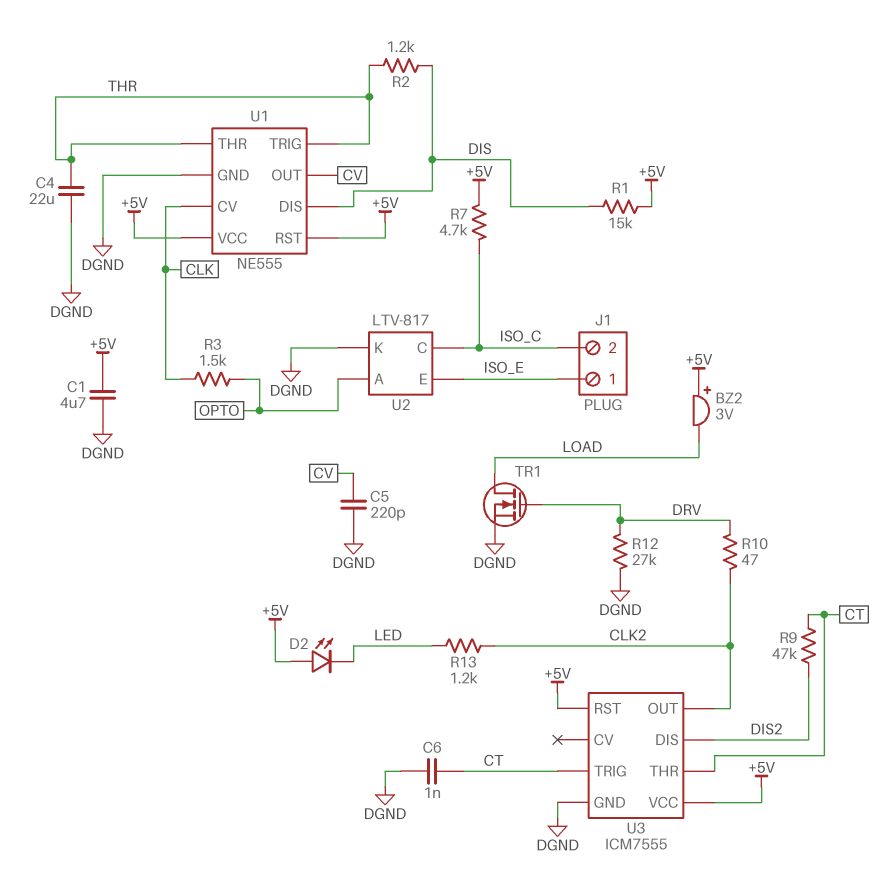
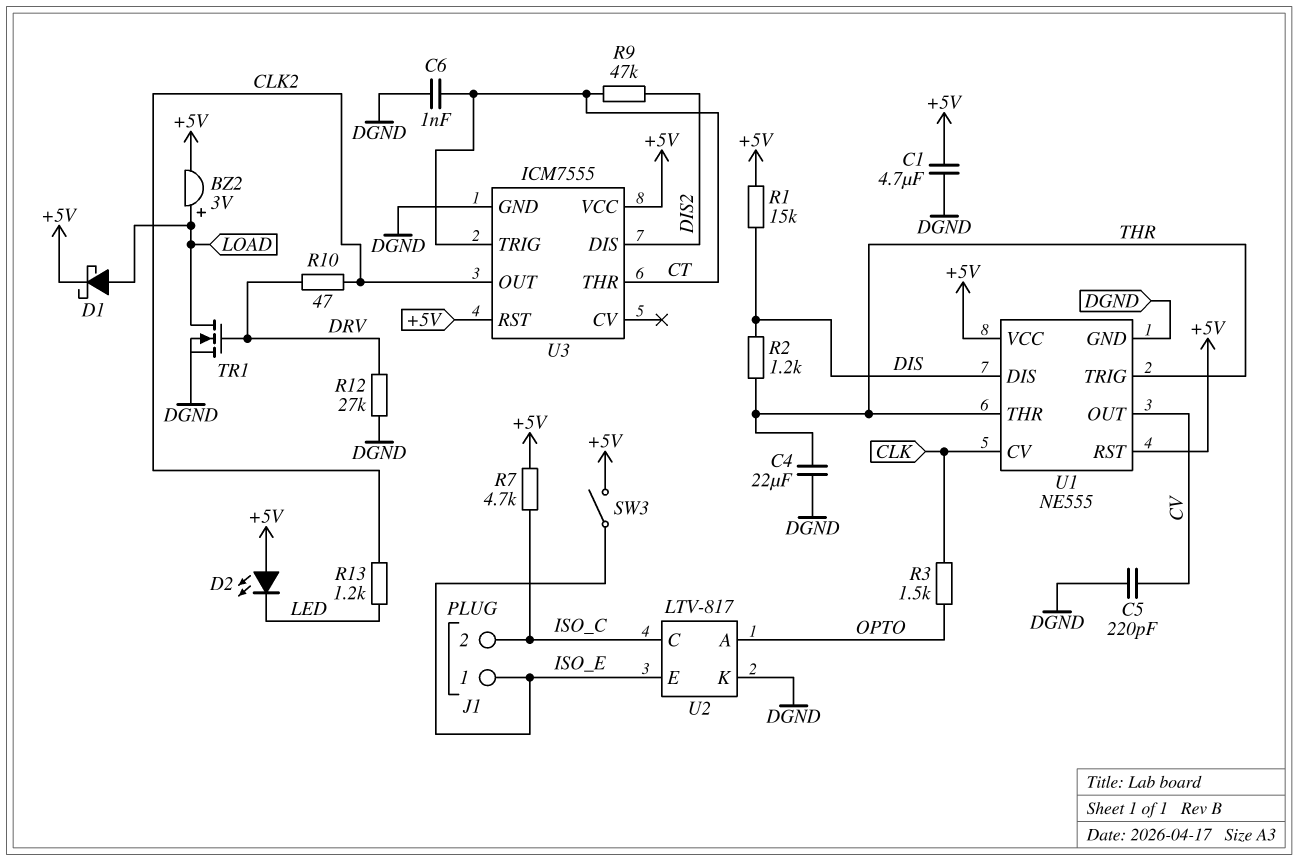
BZ2: buzzer 3V (plus +5V, minus LOAD) -> buzzer 3V (plus LOAD, minus +5V)
D1: none -> schottky (A LOAD, K +5V)
SW3: none -> switch (+5V, ISO_E)

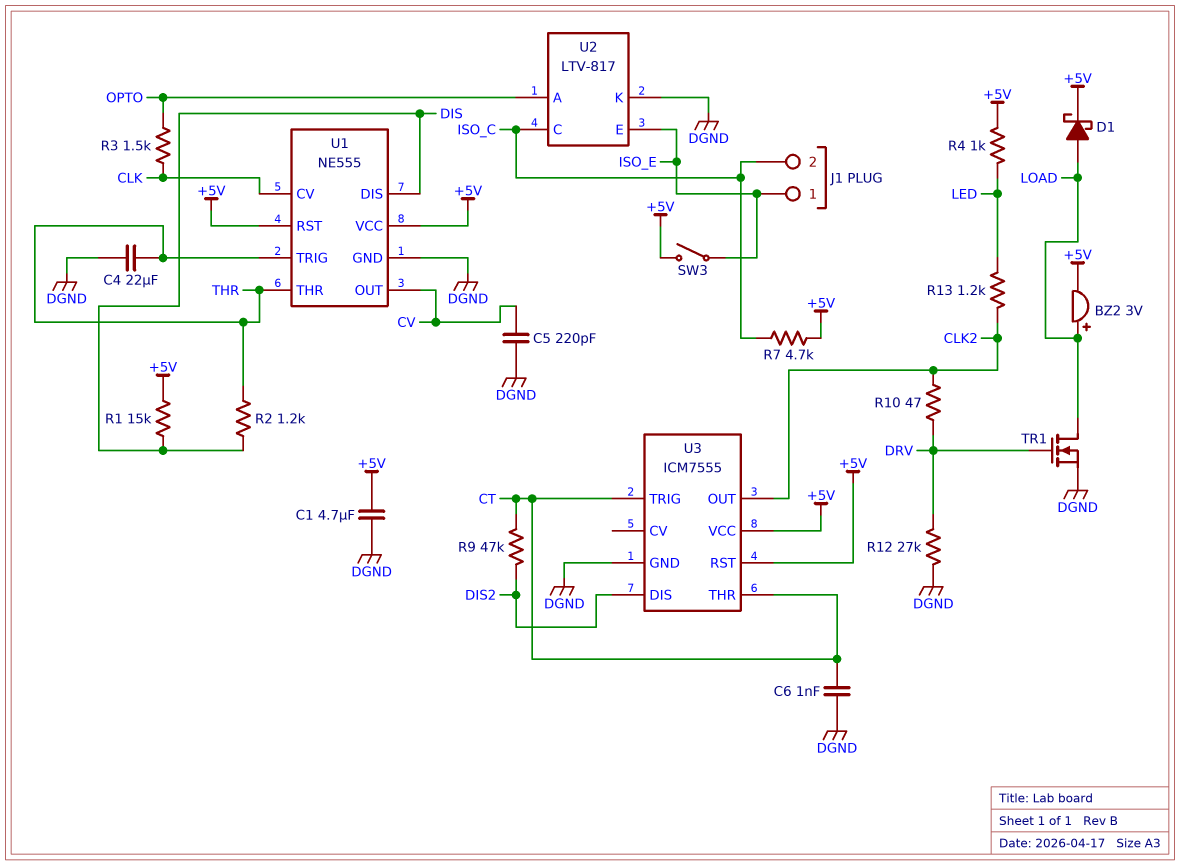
D2: LED (A +5V, K LED) -> none
R4: none -> 1k (+5V, LED)

